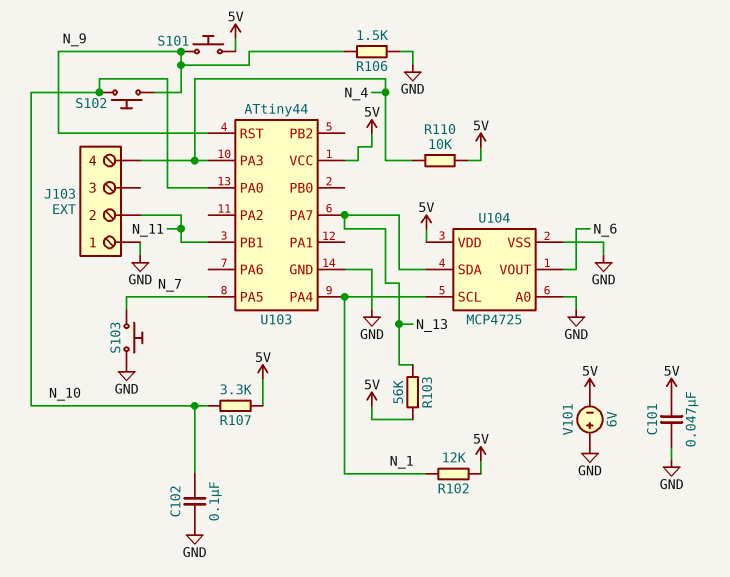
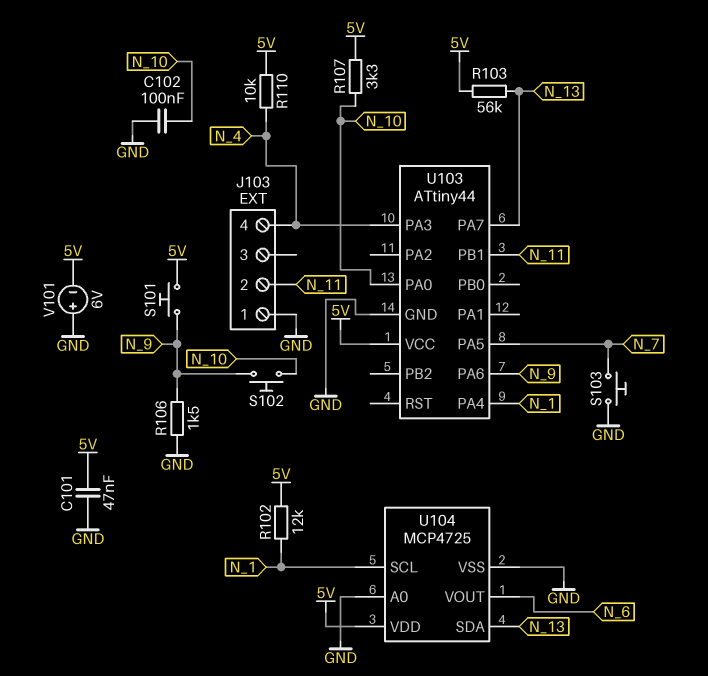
U103 pin PA6: none -> N_9
U103 pin RST: N_9 -> none

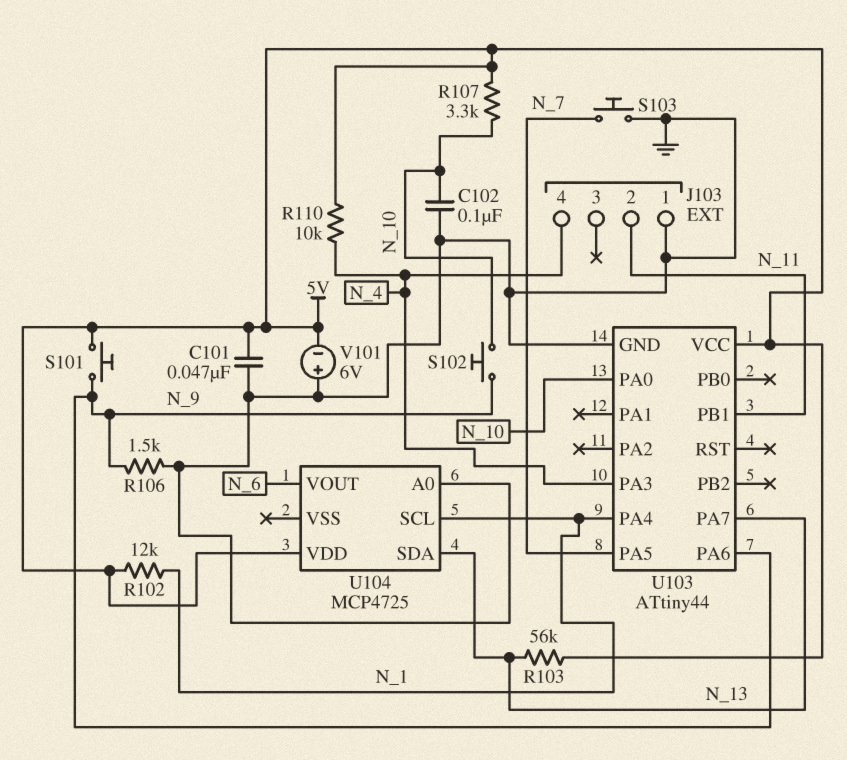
U104 pin VSS: GND -> none

